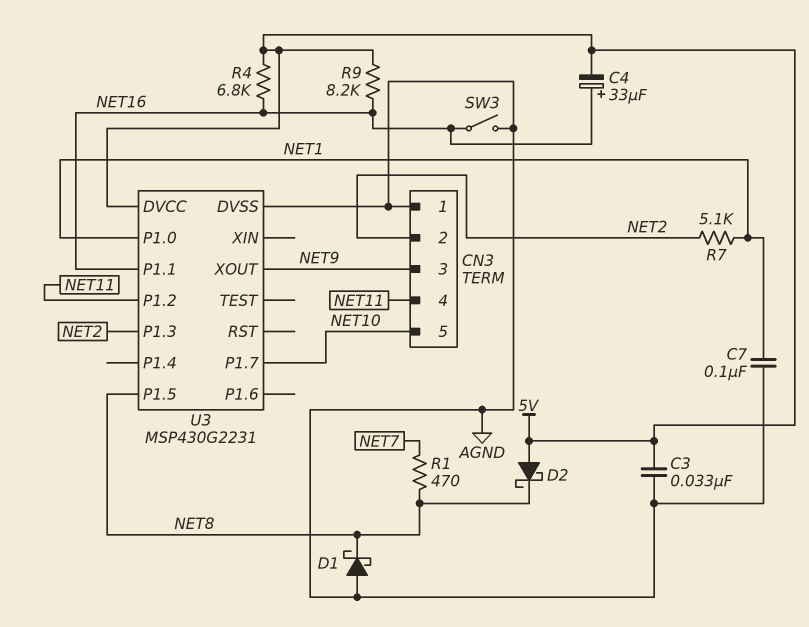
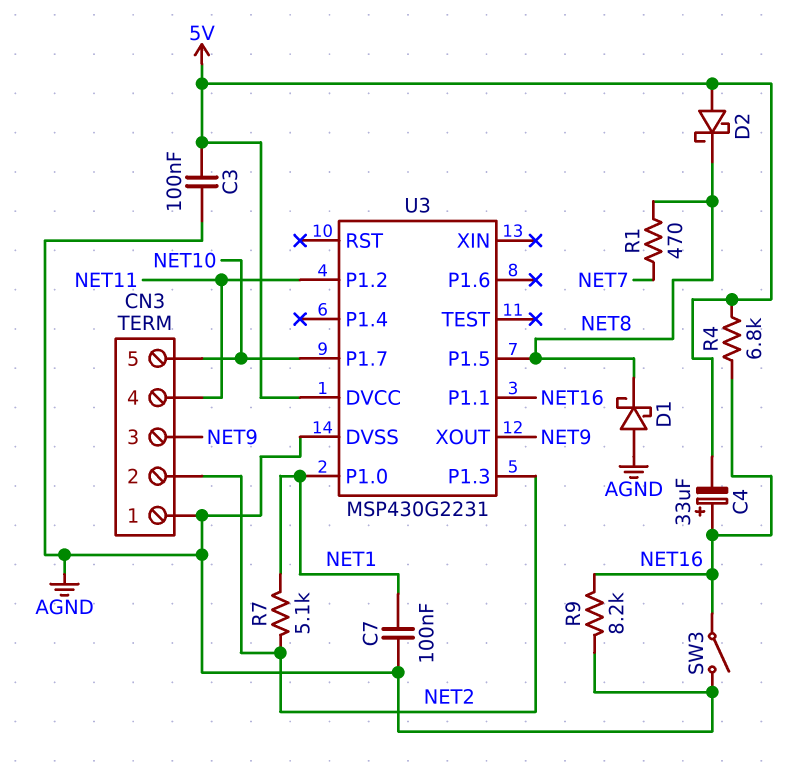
C3: 33nF (5V, AGND) -> 100nF (5V, AGND)
R9: 8.2k (5V, NET16) -> 8.2k (AGND, NET16)

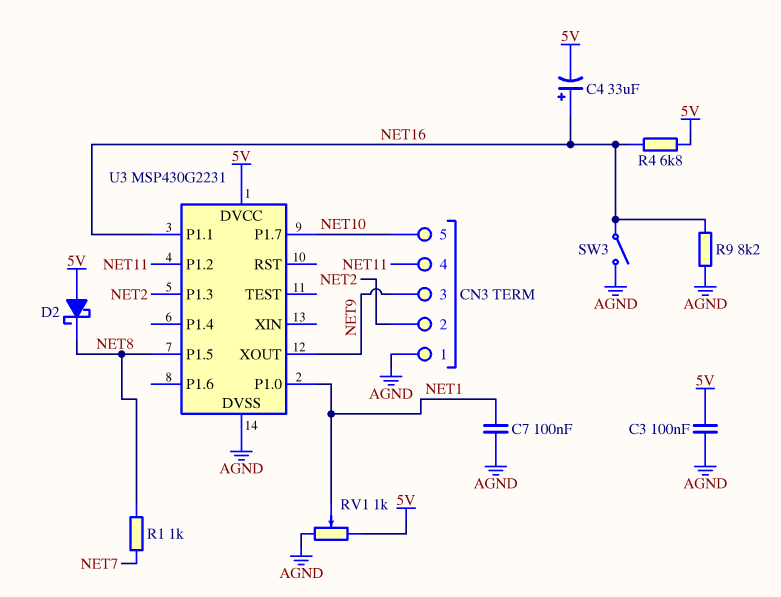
D1: schottky (A AGND, K NET8) -> none
R1: 470 (NET7, NET8) -> 1k (NET7, NET8)
R7: 5.1k (NET1, NET2) -> none
RV1: none -> 1k (5V, AGND, wiper NET1)

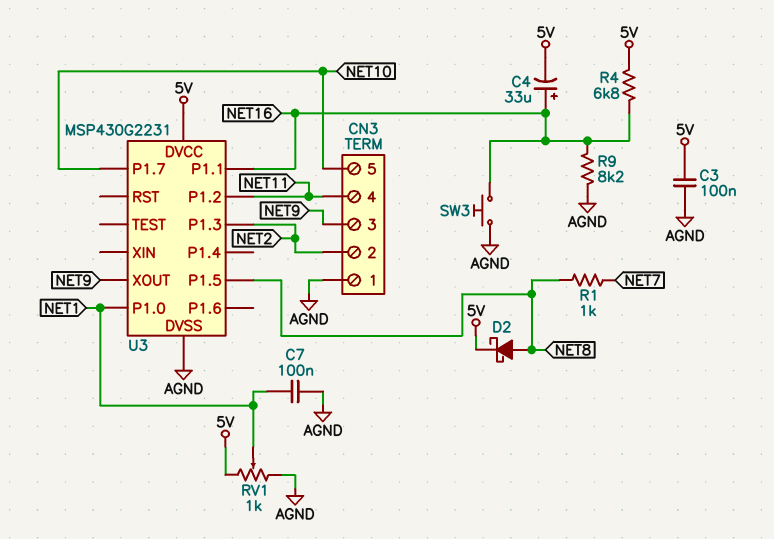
D2: schottky (A 5V, K NET8) -> schottky (A NET8, K 5V)
SW3: switch (AGND, NET16) -> button (AGND, NET16)

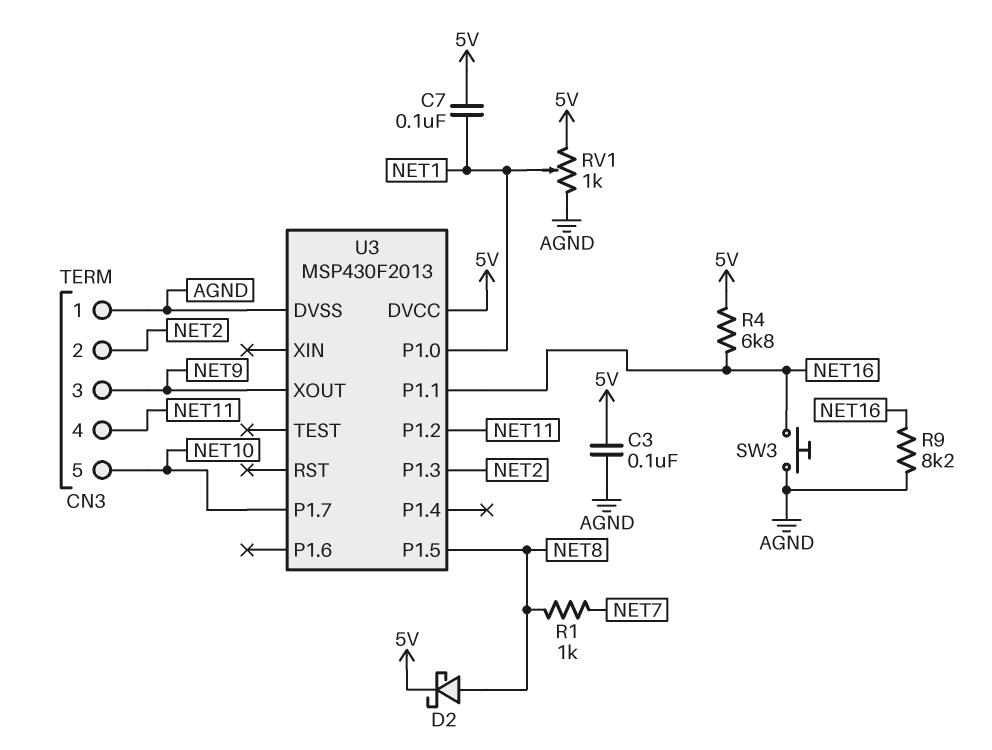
C4: 33uF (plus NET16, minus 5V) -> none
C7: 100nF (AGND, NET1) -> 100nF (5V, NET1)
U3: MSP430G2231 -> MSP430F2013

